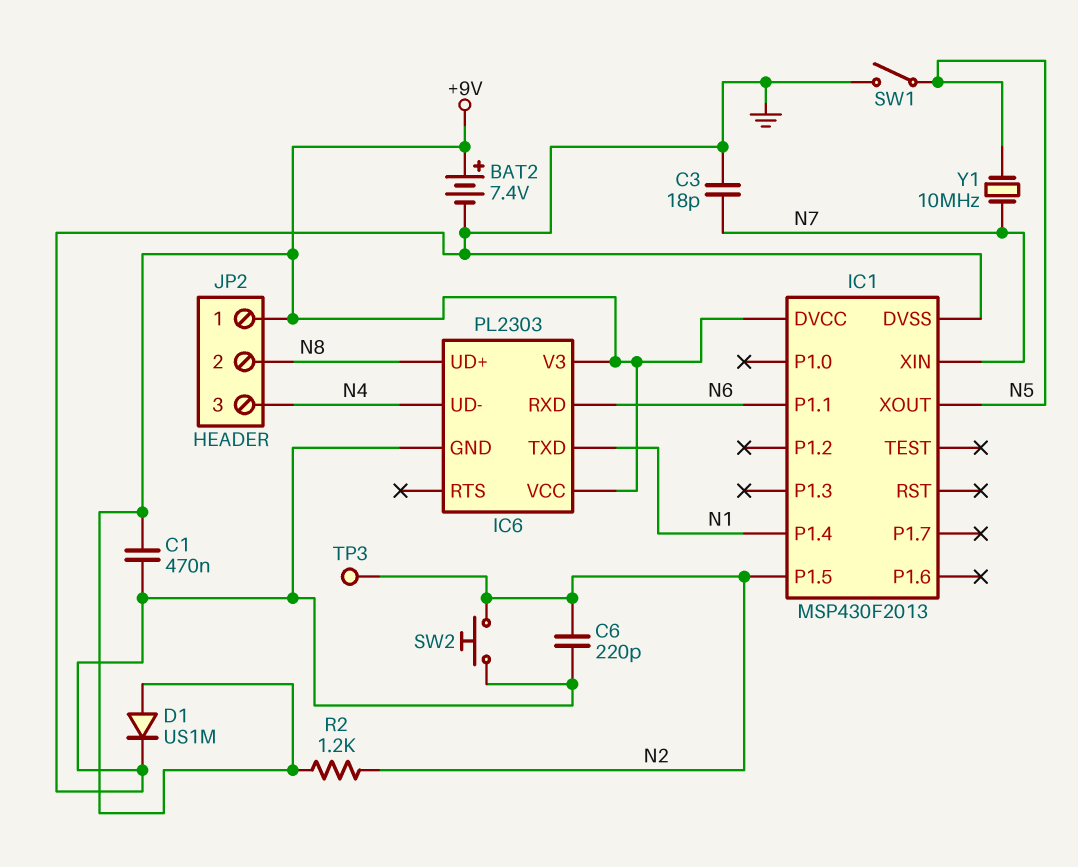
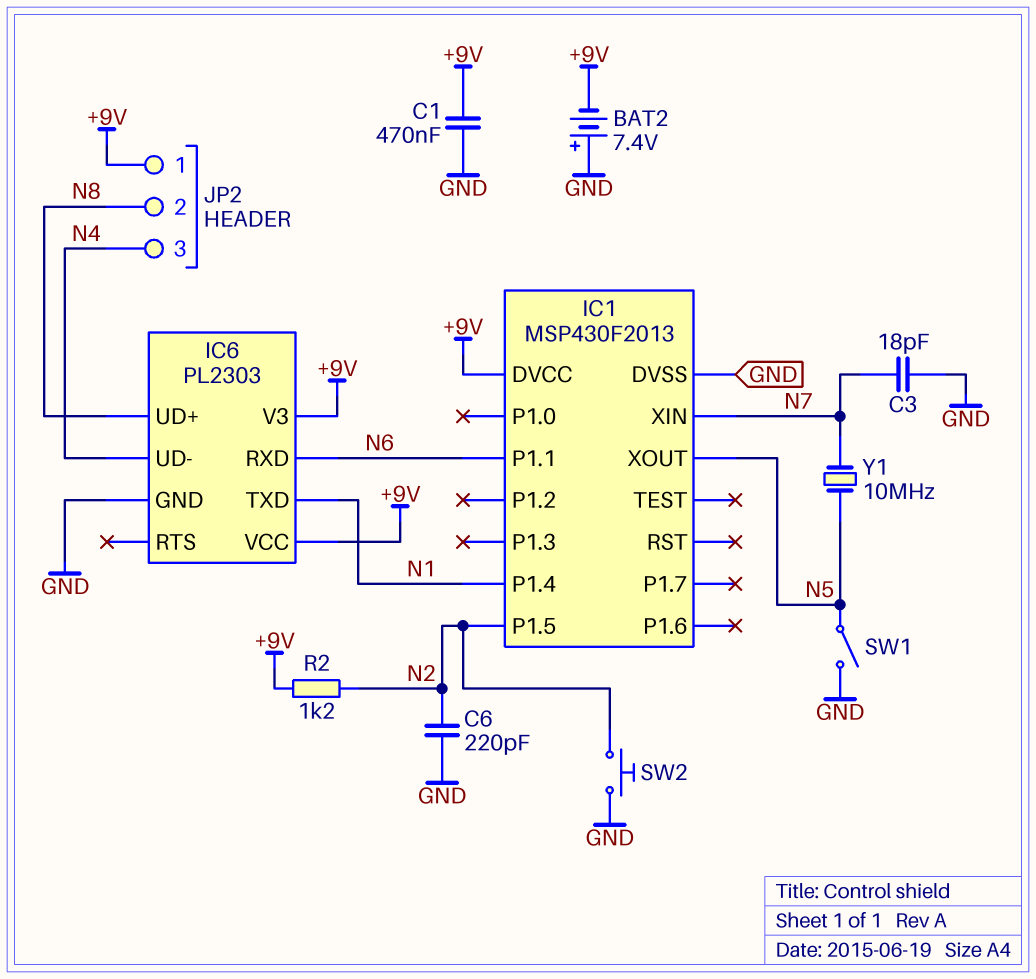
BAT2: 7.4V (plus +9V, minus GND) -> 7.4V (plus GND, minus +9V)
D1: diode US1M (A +9V, K GND) -> none
TP3: test point (N2) -> none

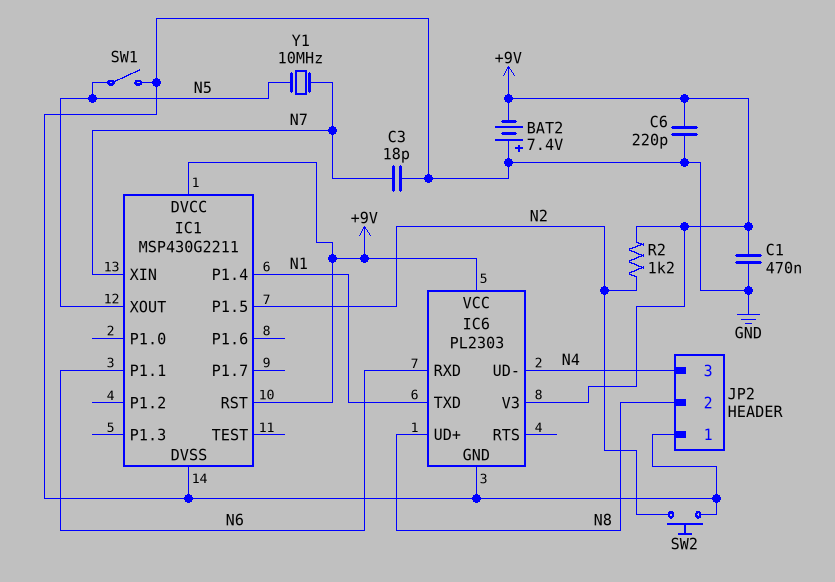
C6: 220pF (GND, N2) -> 220pF (+9V, GND)
IC1: MSP430F2013 -> MSP430G2211
IC1 pin RST: none -> +9V
JP2 pin 1: +9V -> GND

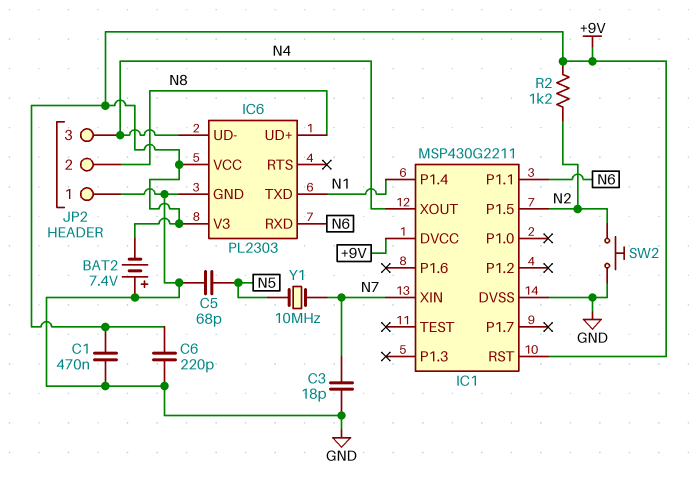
C5: none -> 68pF (GND, N5)
IC1 pin XOUT: N5 -> N4
SW1: switch (GND, N5) -> none

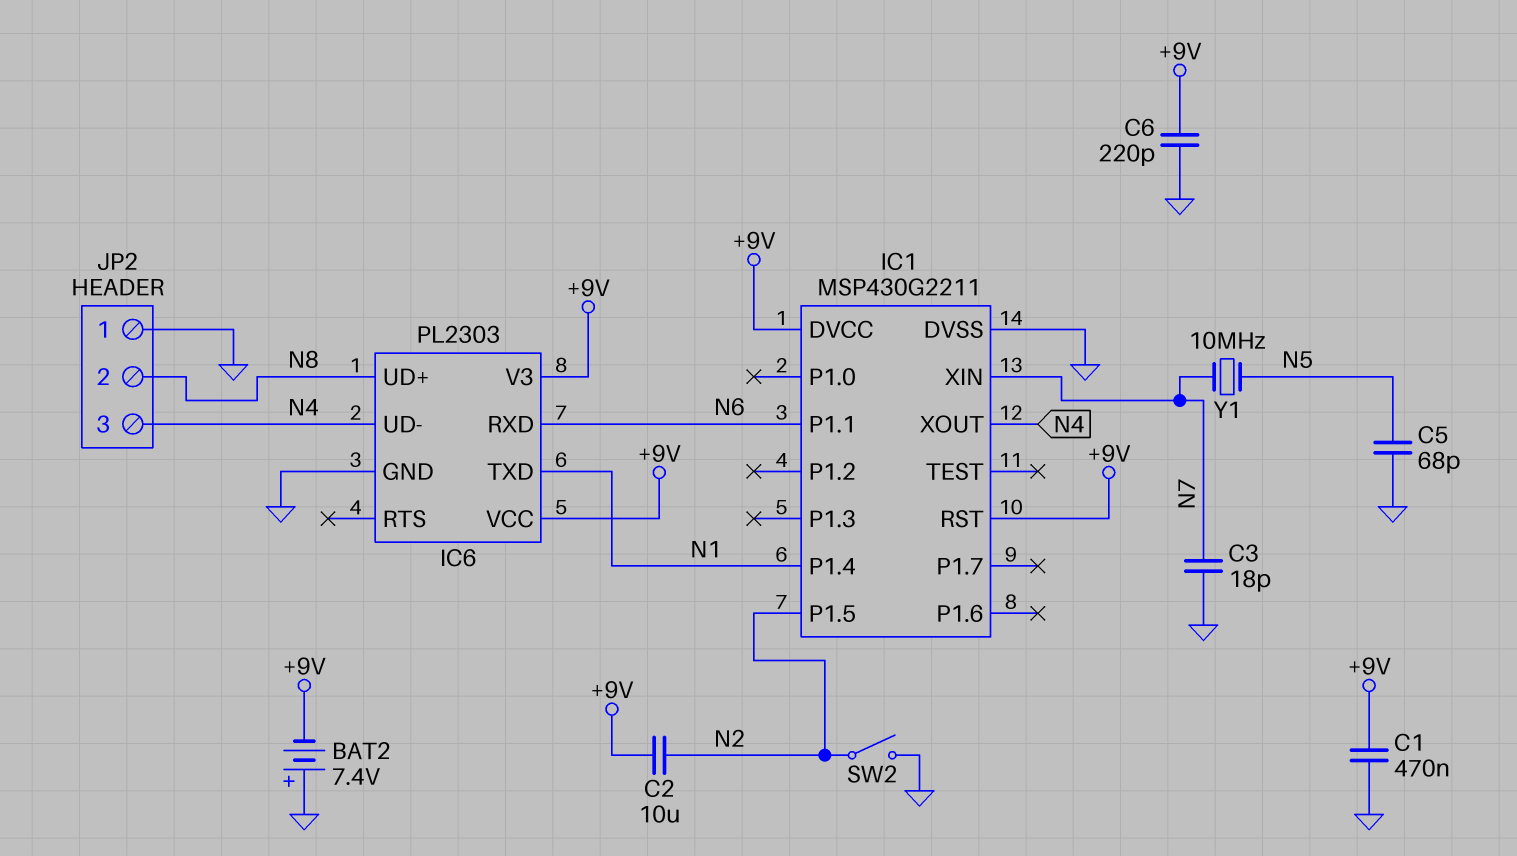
C2: none -> 10uF (+9V, N2)
R2: 1.2k (+9V, N2) -> none
SW2: button (GND, N2) -> switch (GND, N2)

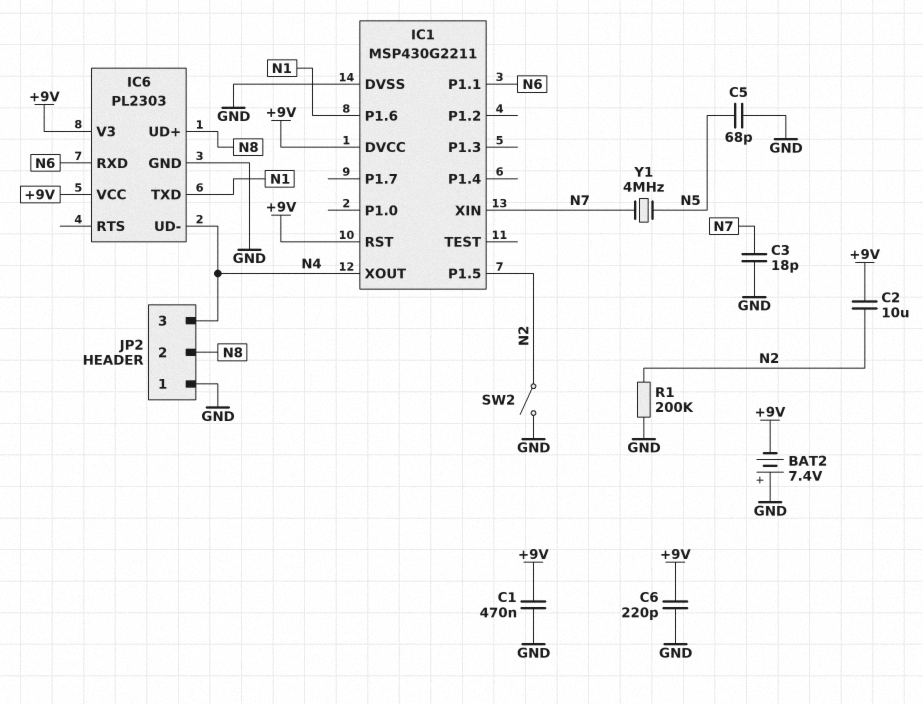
IC1 pin P1.4: N1 -> none
IC1 pin P1.6: none -> N1
R1: none -> 200k (GND, N2)
Y1: 10MHz (N5, N7) -> 4MHz (N5, N7)

